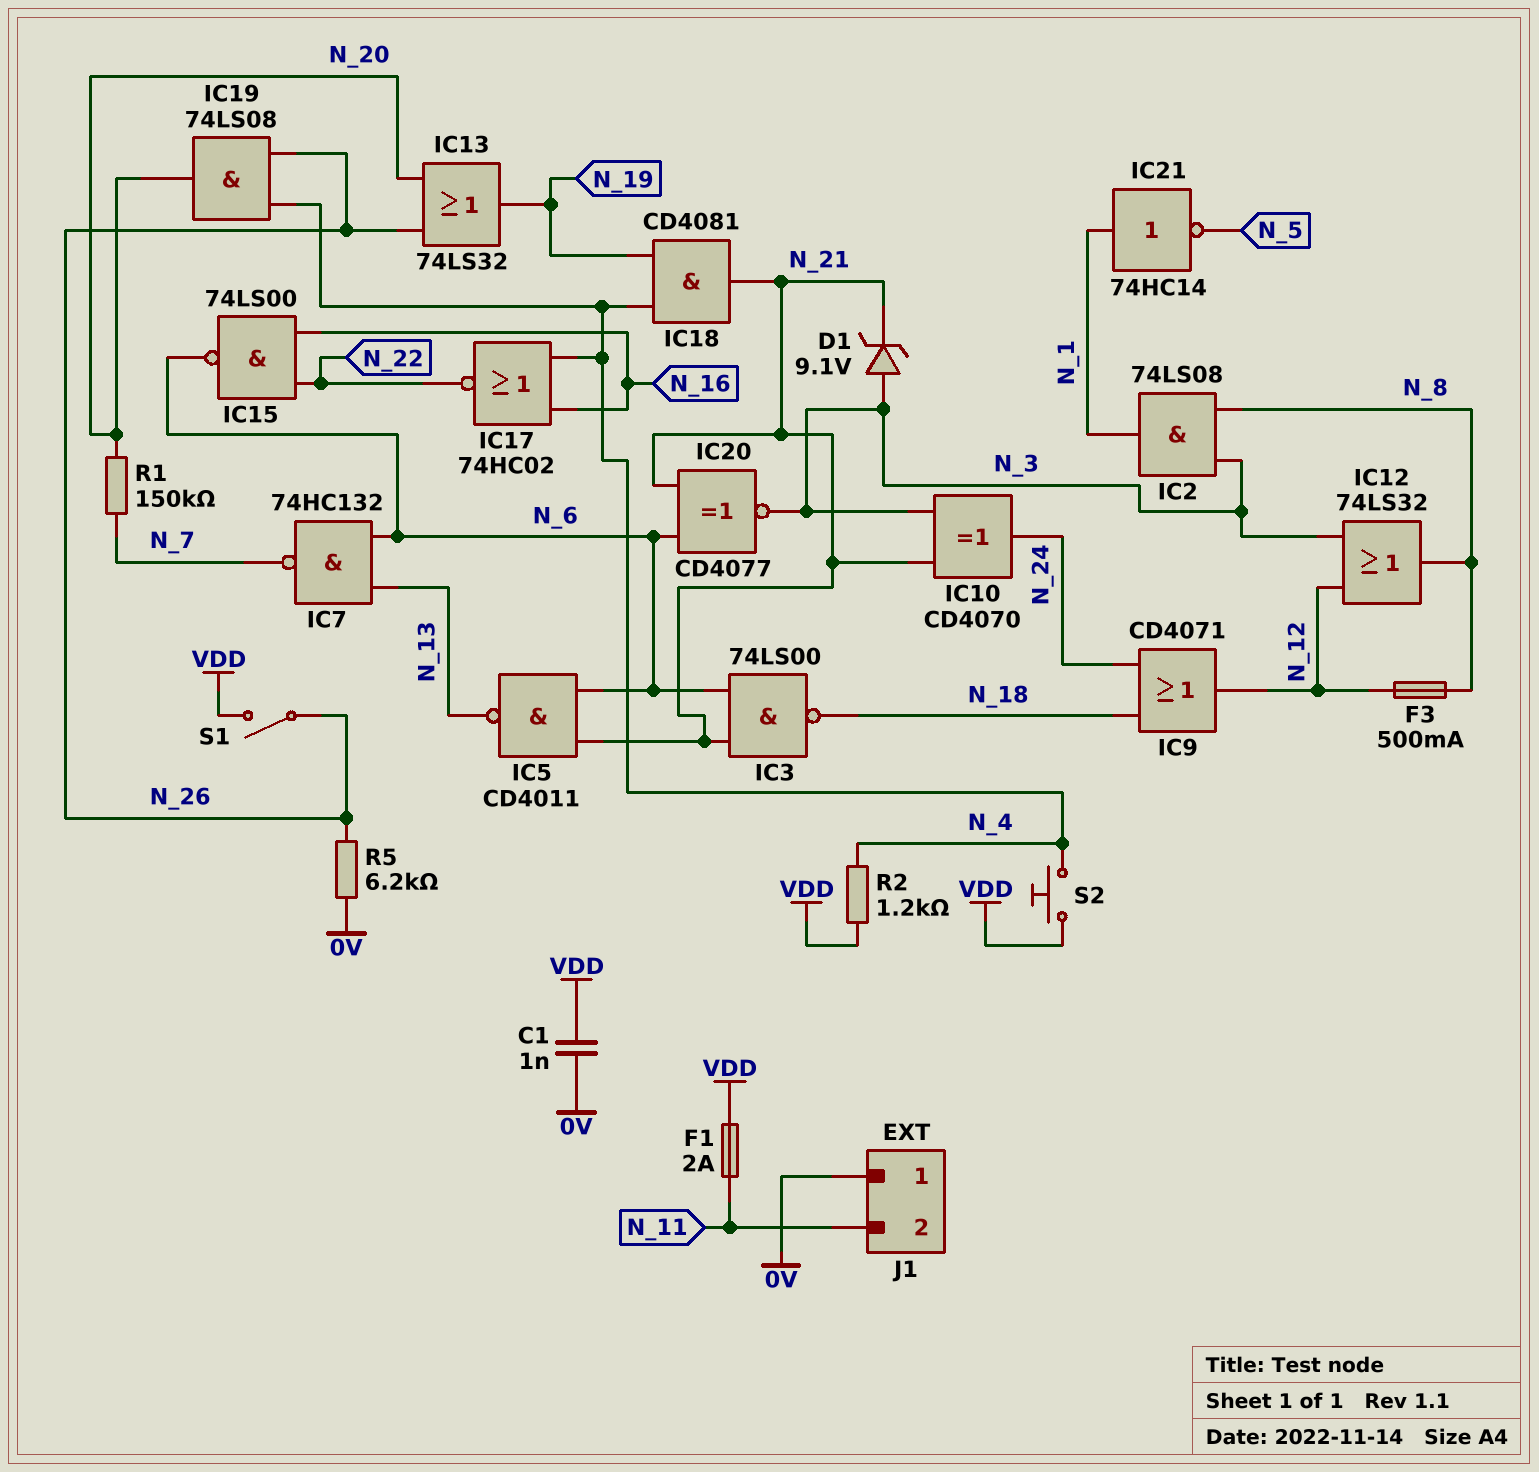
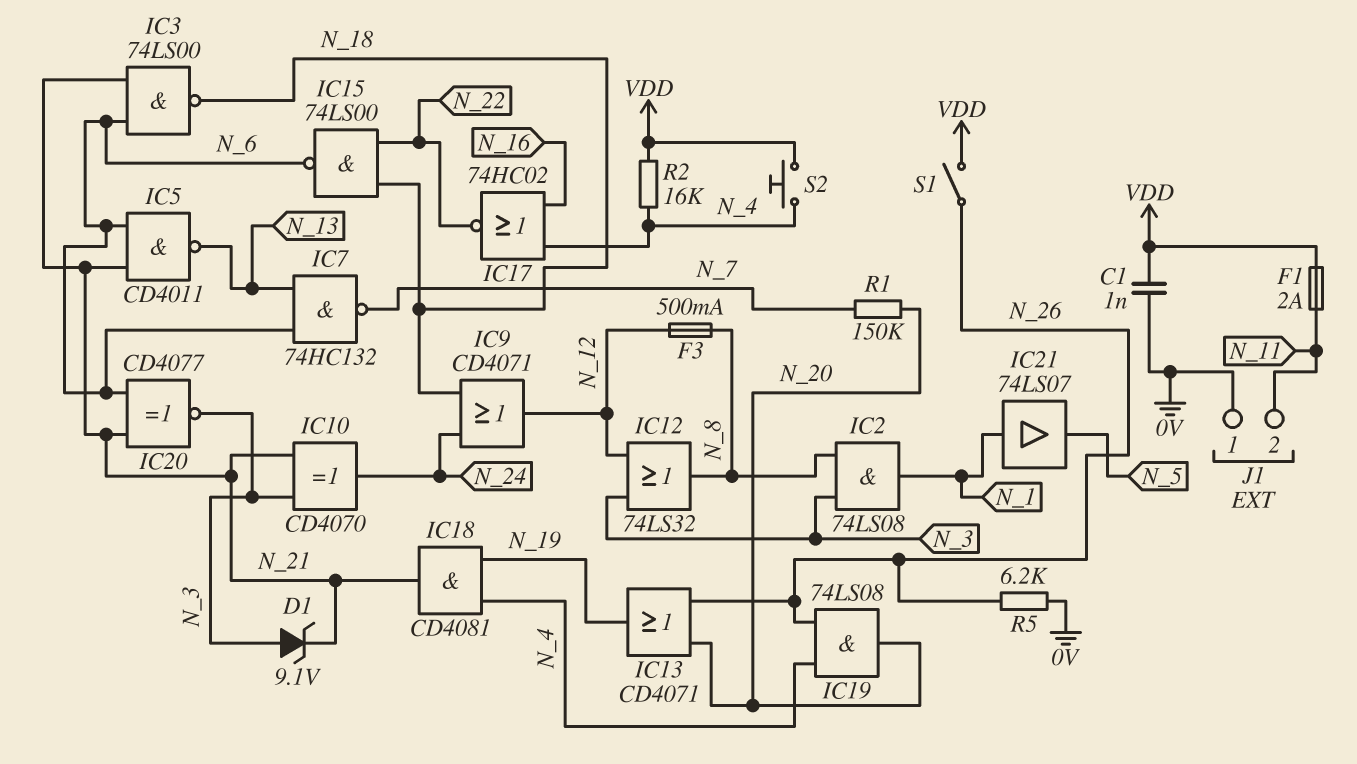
IC13: OR 74LS32 (in N_20, in N_26, out N_19) -> OR CD4071 (in N_20, in N_26, out N_19)
IC15: NAND 74LS00 (in N_16, in N_22, out N_6) -> NAND 74LS00 (in N_18, in N_22, out N_6)
IC21: NOT 74HC14 (in N_1, out N_5) -> buffer 74LS07 (in N_1, out N_5)
R2: 1.2k (N_4, VDD) -> 16k (N_4, VDD)

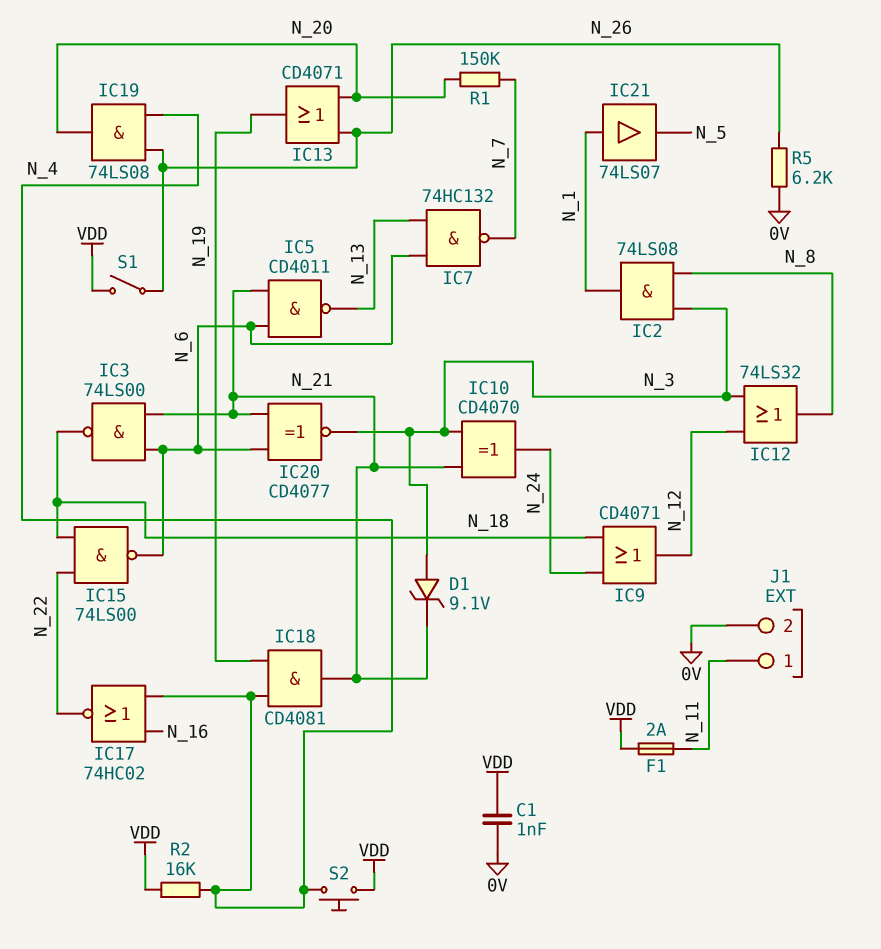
F3: 500mA (N_8, N_12) -> none
J1 pin 1: 0V -> N_11
J1 pin 2: N_11 -> 0V

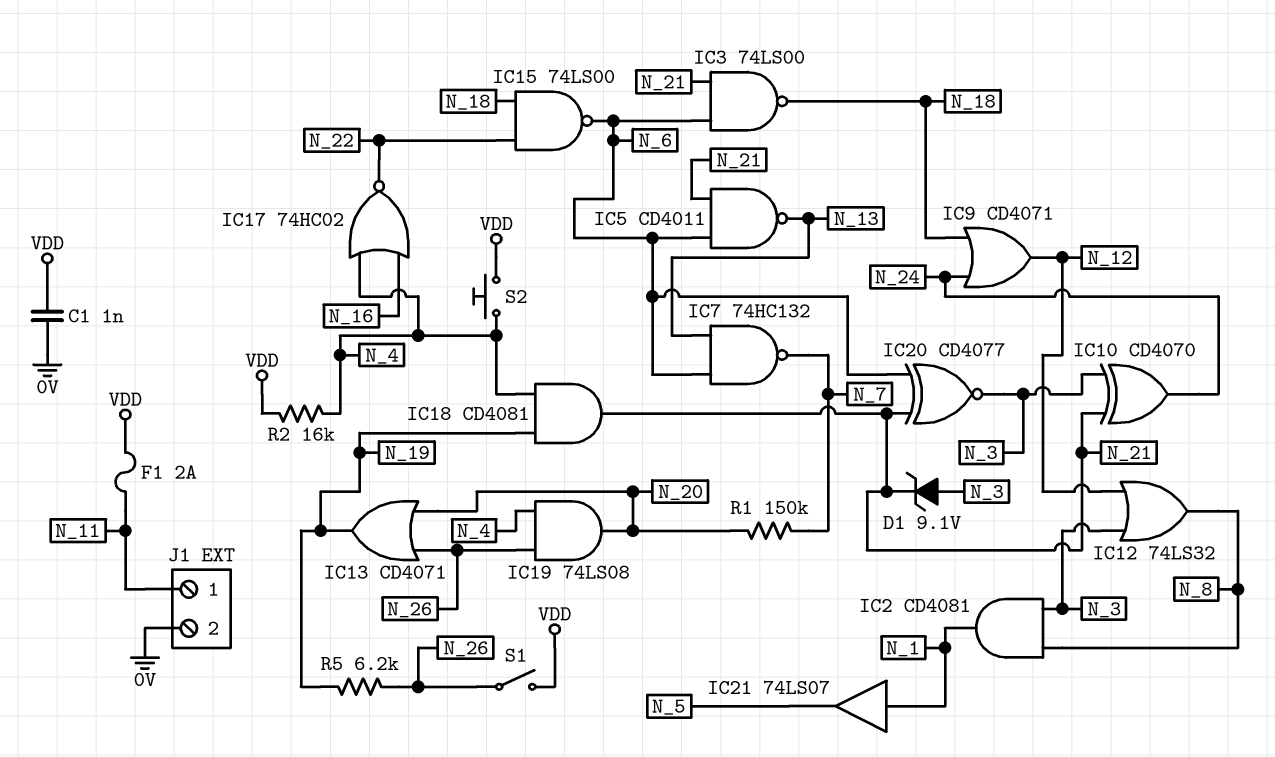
IC2: AND 74LS08 (in N_3, in N_8, out N_1) -> AND CD4081 (in N_3, in N_8, out N_1)
R5: 6.2k (0V, N_26) -> 6.2k (N_19, N_26)

